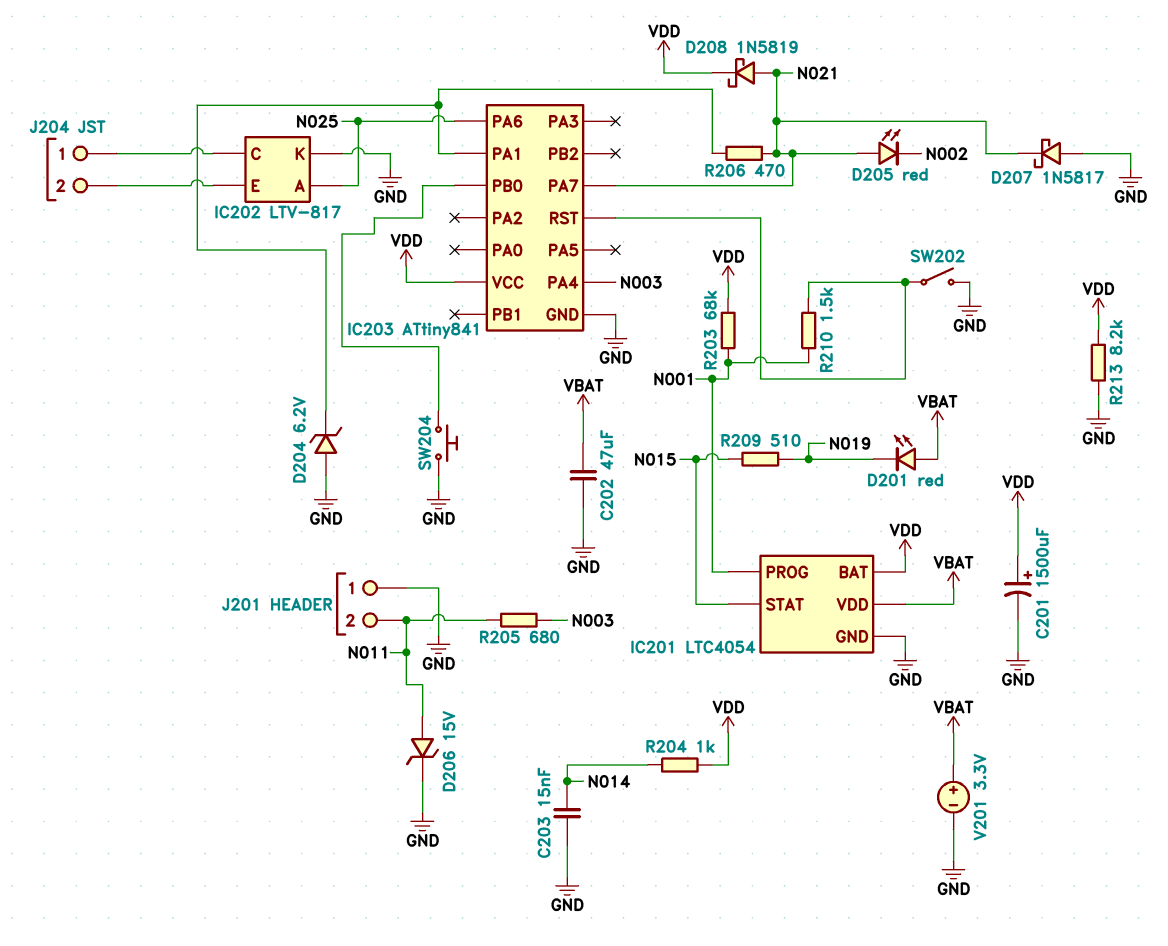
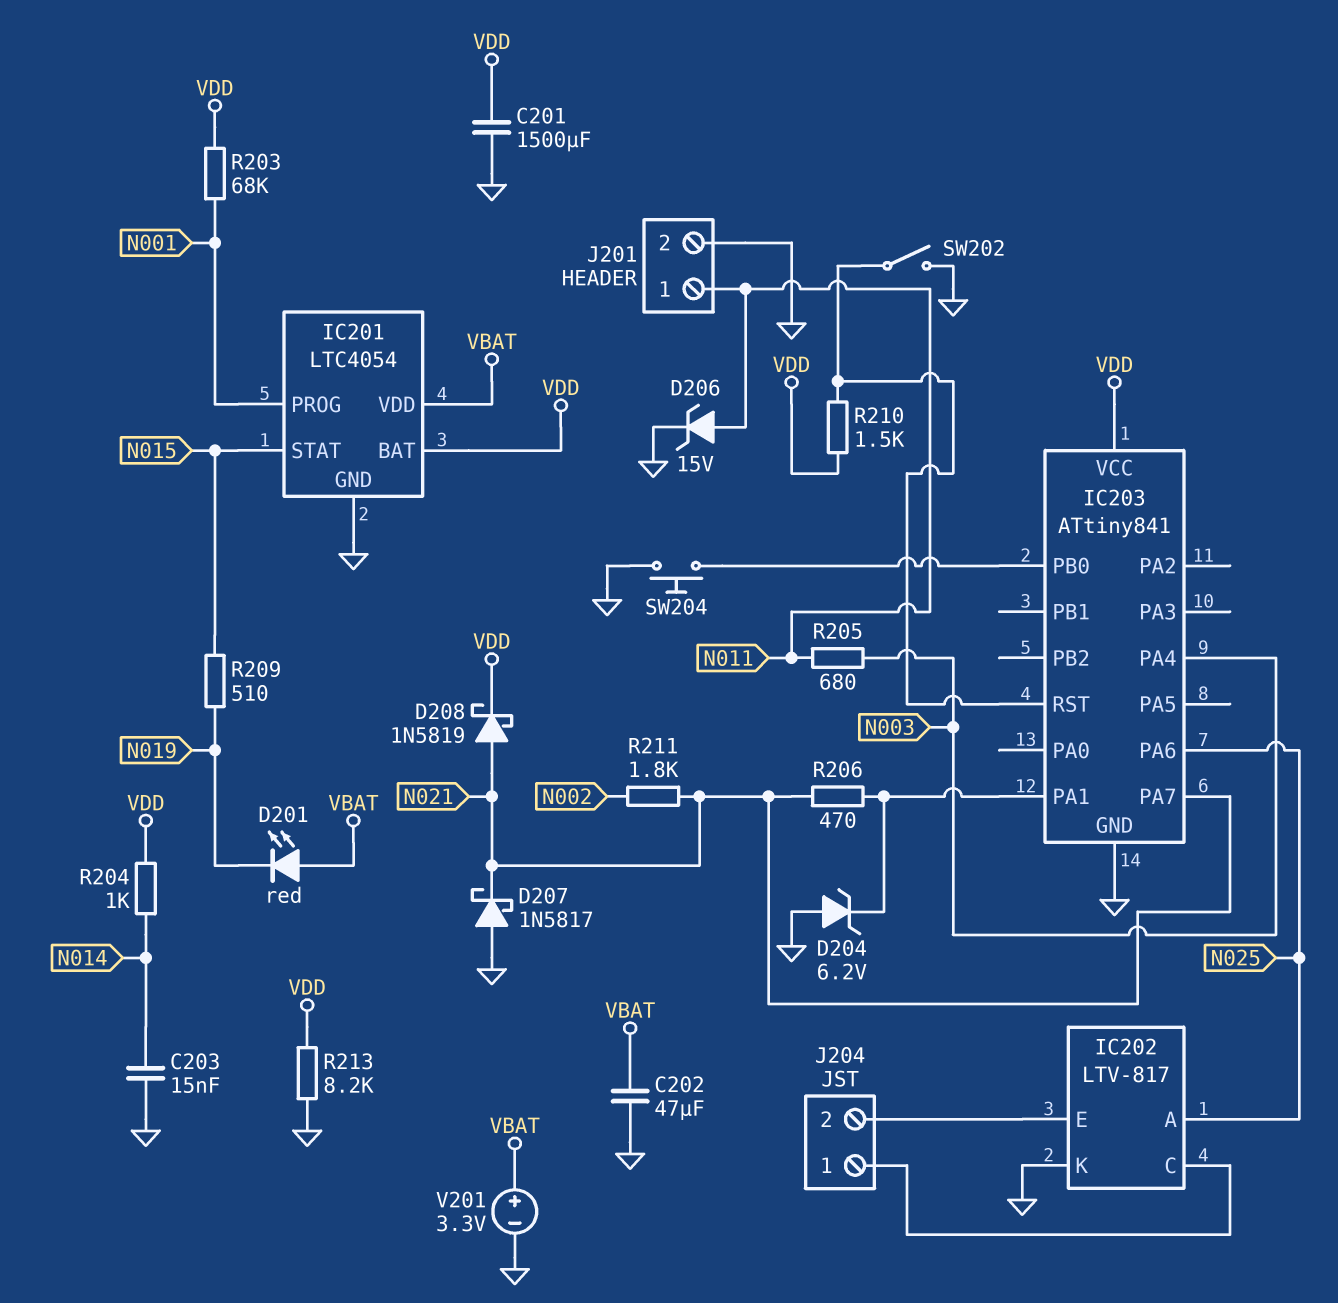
C201: 1500uF (plus VDD, minus GND) -> 1500uF (GND, VDD)
D205: LED red (A N021, K N002) -> none
J201 pin 1: GND -> N011
J201 pin 2: N011 -> GND
R210: 1.5k (IC203/RST, N001) -> 1.5k (IC203/RST, VDD)
R211: none -> 1.8k (N002, N021)

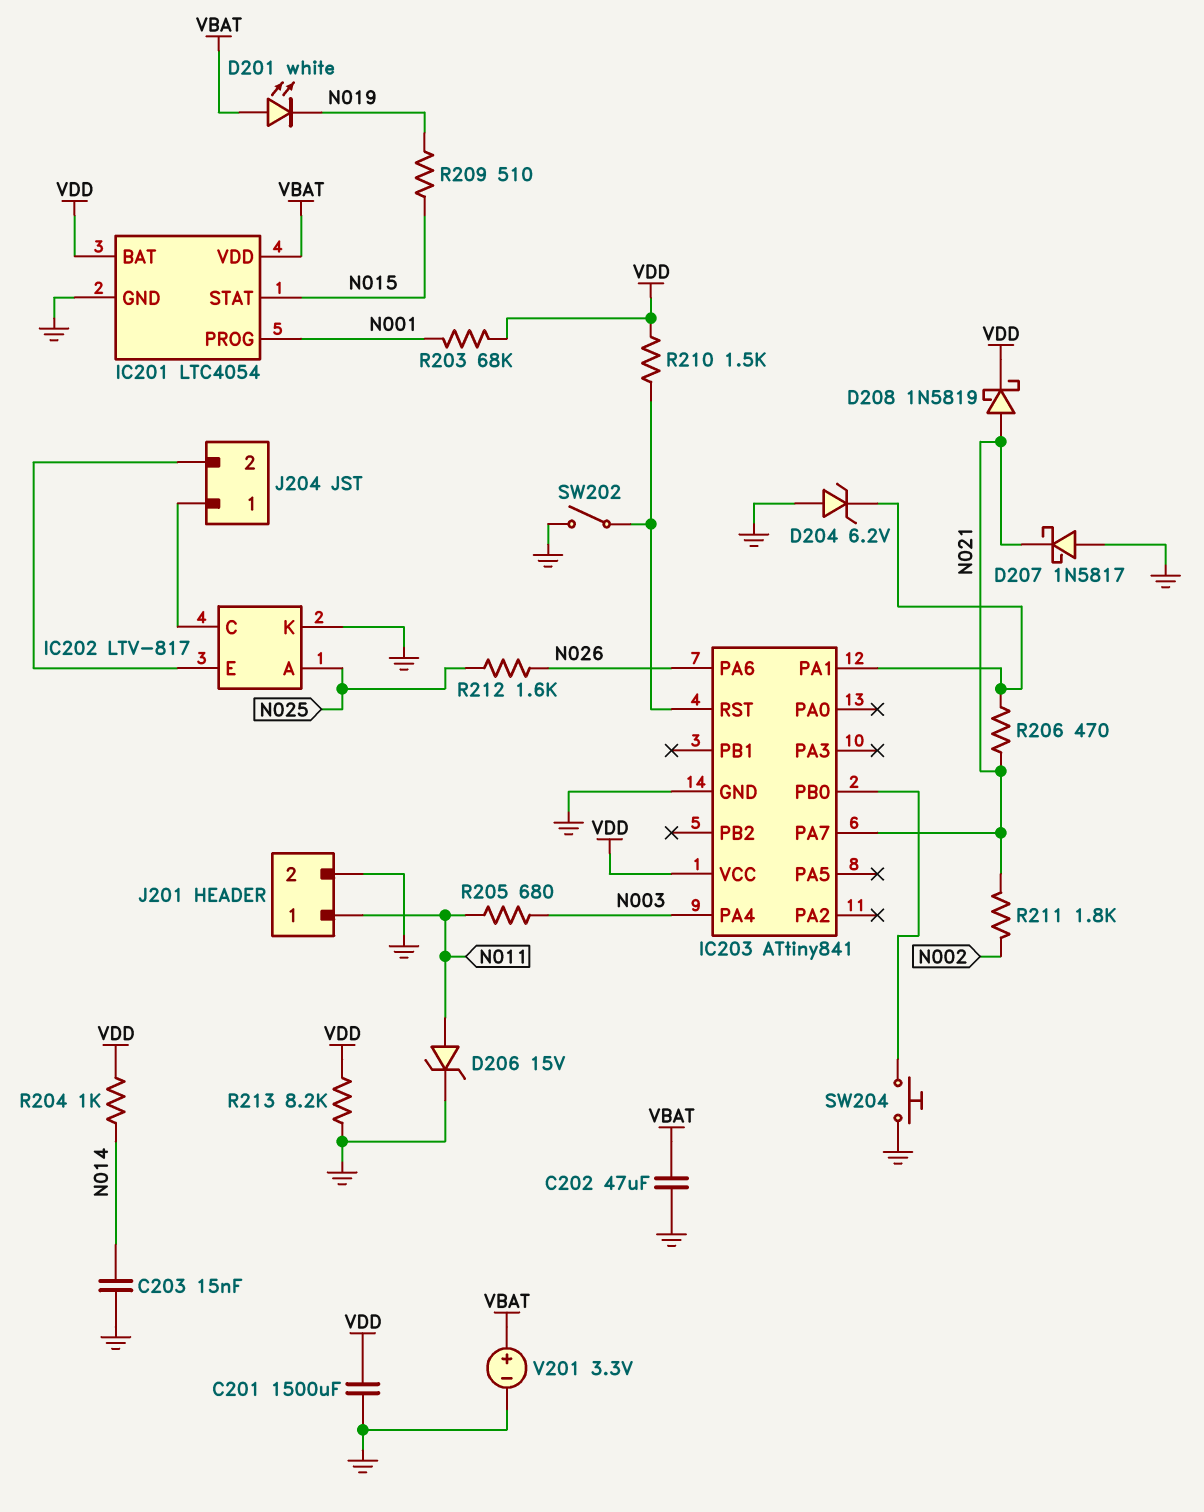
D201: LED red (A VBAT, K N019) -> LED white (A VBAT, K N019)
IC203 pin PA6: N025 -> N026
R212: none -> 1.6k (N025, N026)

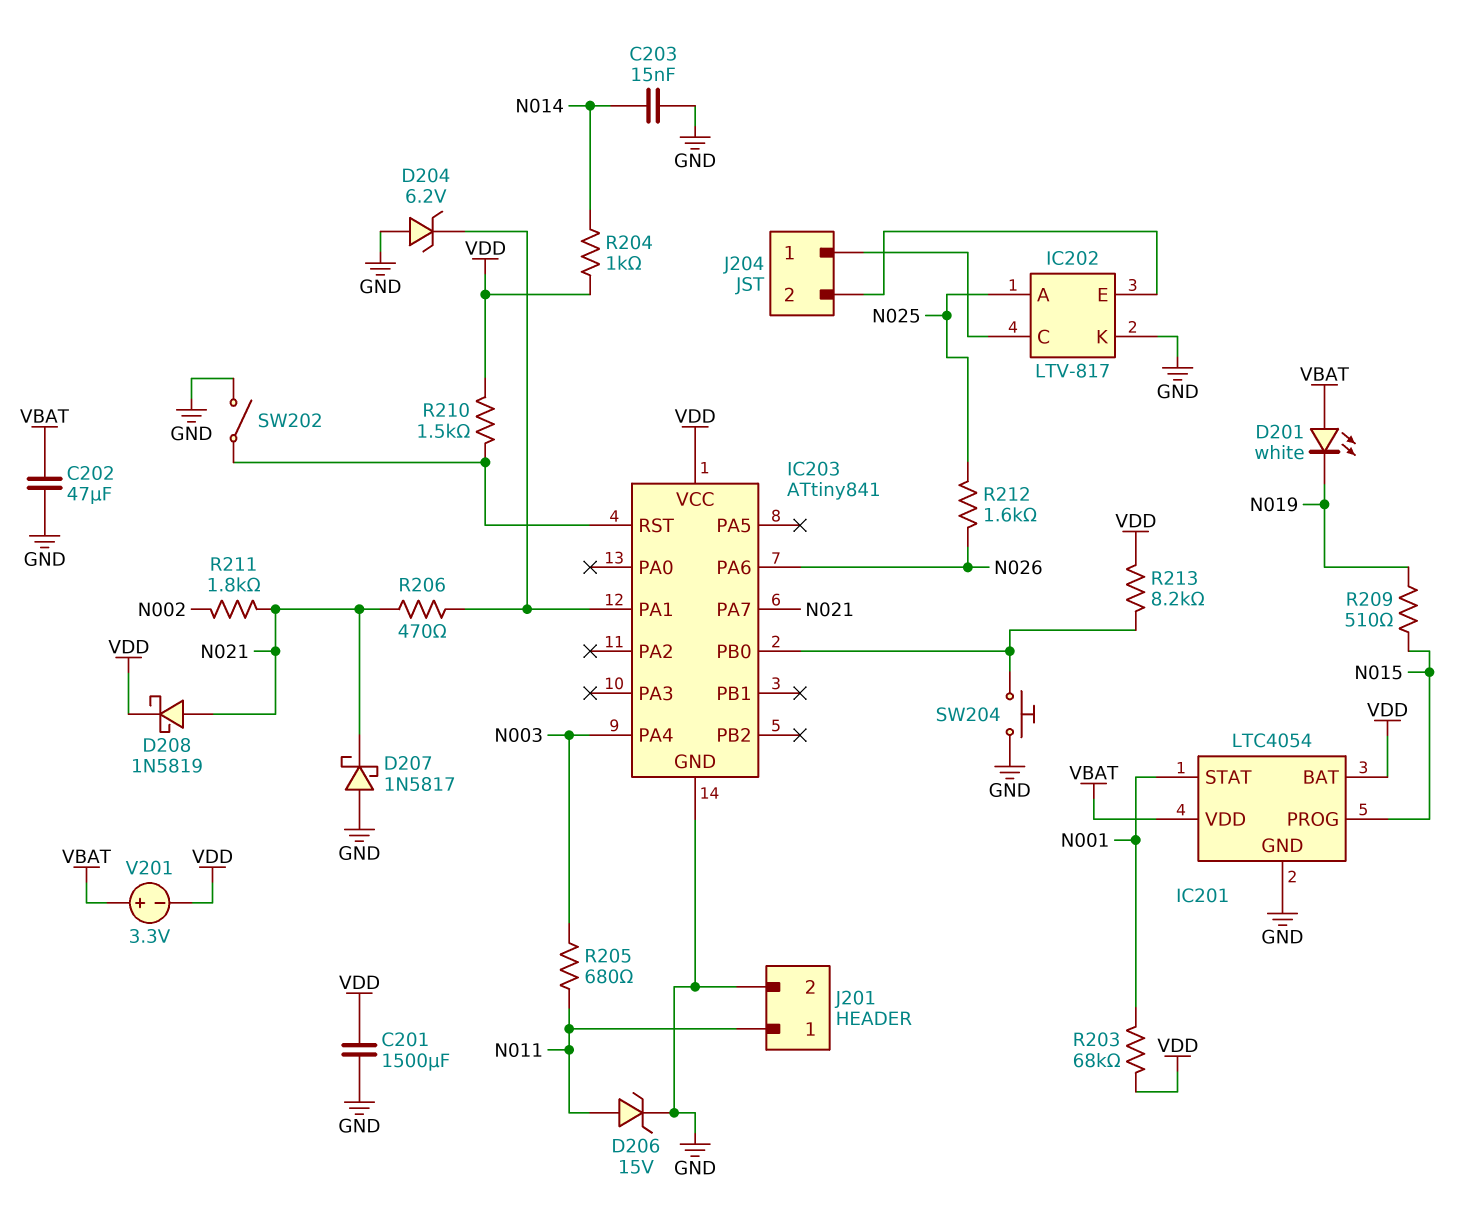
IC201 pin PROG: N001 -> N015
IC201 pin STAT: N015 -> N001
R213: 8.2k (GND, VDD) -> 8.2k (IC203/PB0, VDD)
V201: 3.3V (plus VBAT, minus GND) -> 3.3V (plus VBAT, minus VDD)

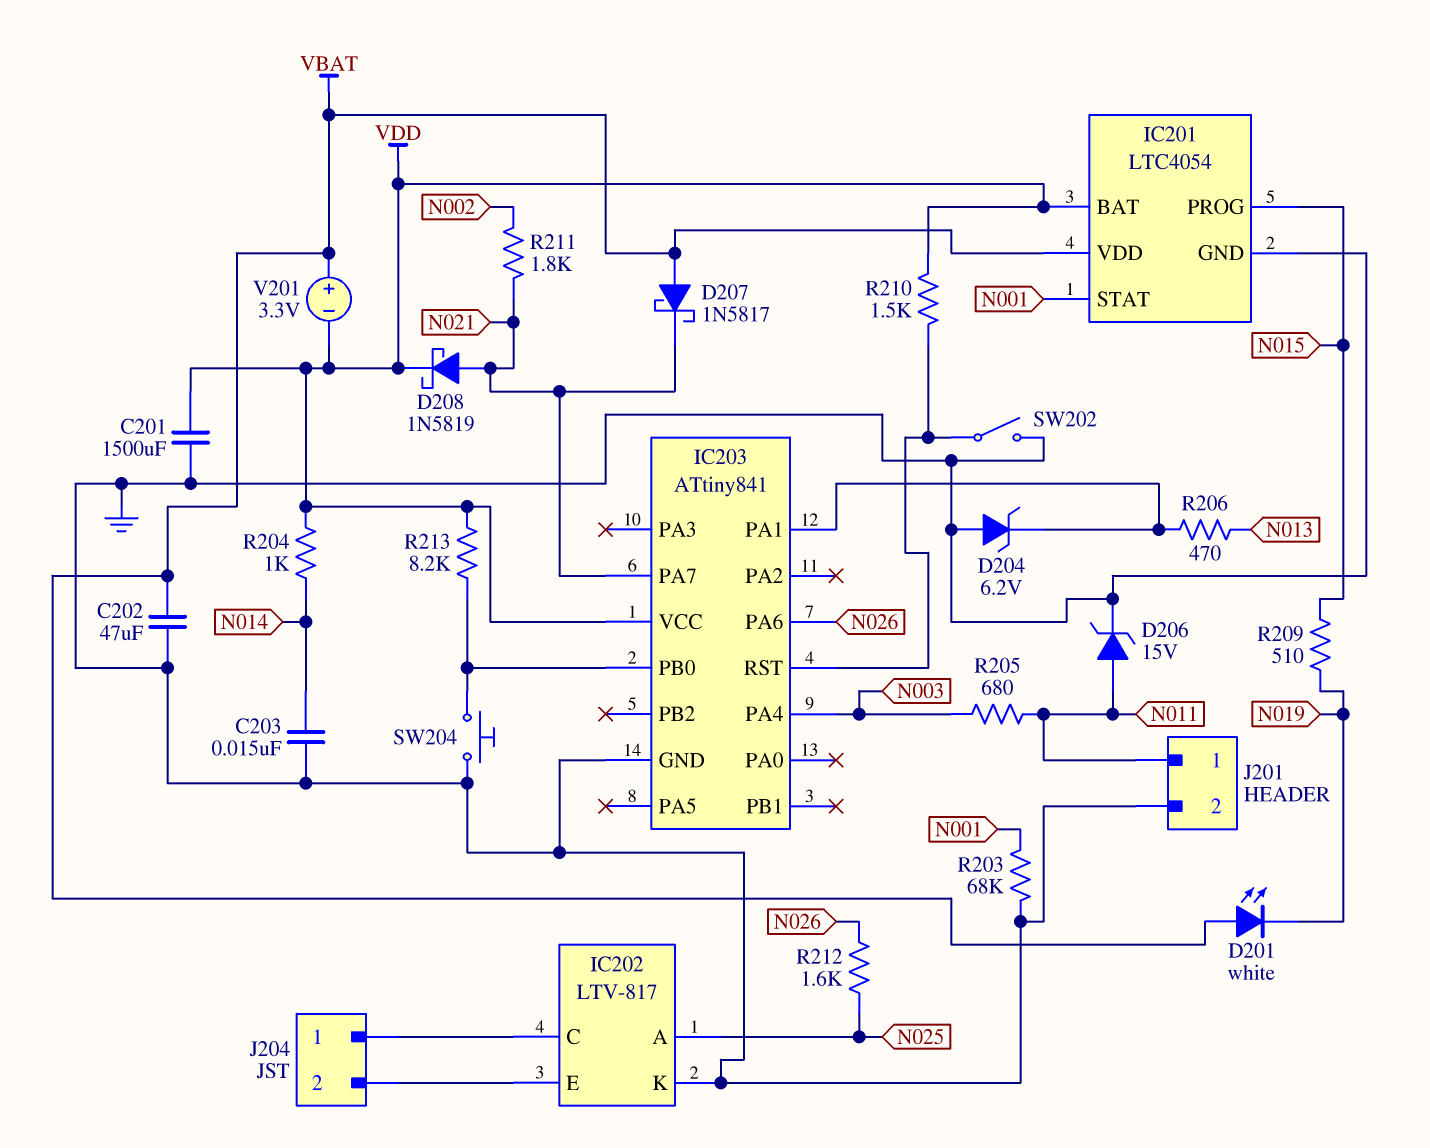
D207: schottky 1N5817 (A GND, K N021) -> schottky 1N5817 (A VBAT, K N021)
R203: 68k (N001, VDD) -> 68k (GND, N001)
R206: 470 (IC203/PA1, N021) -> 470 (IC203/PA1, N013)

